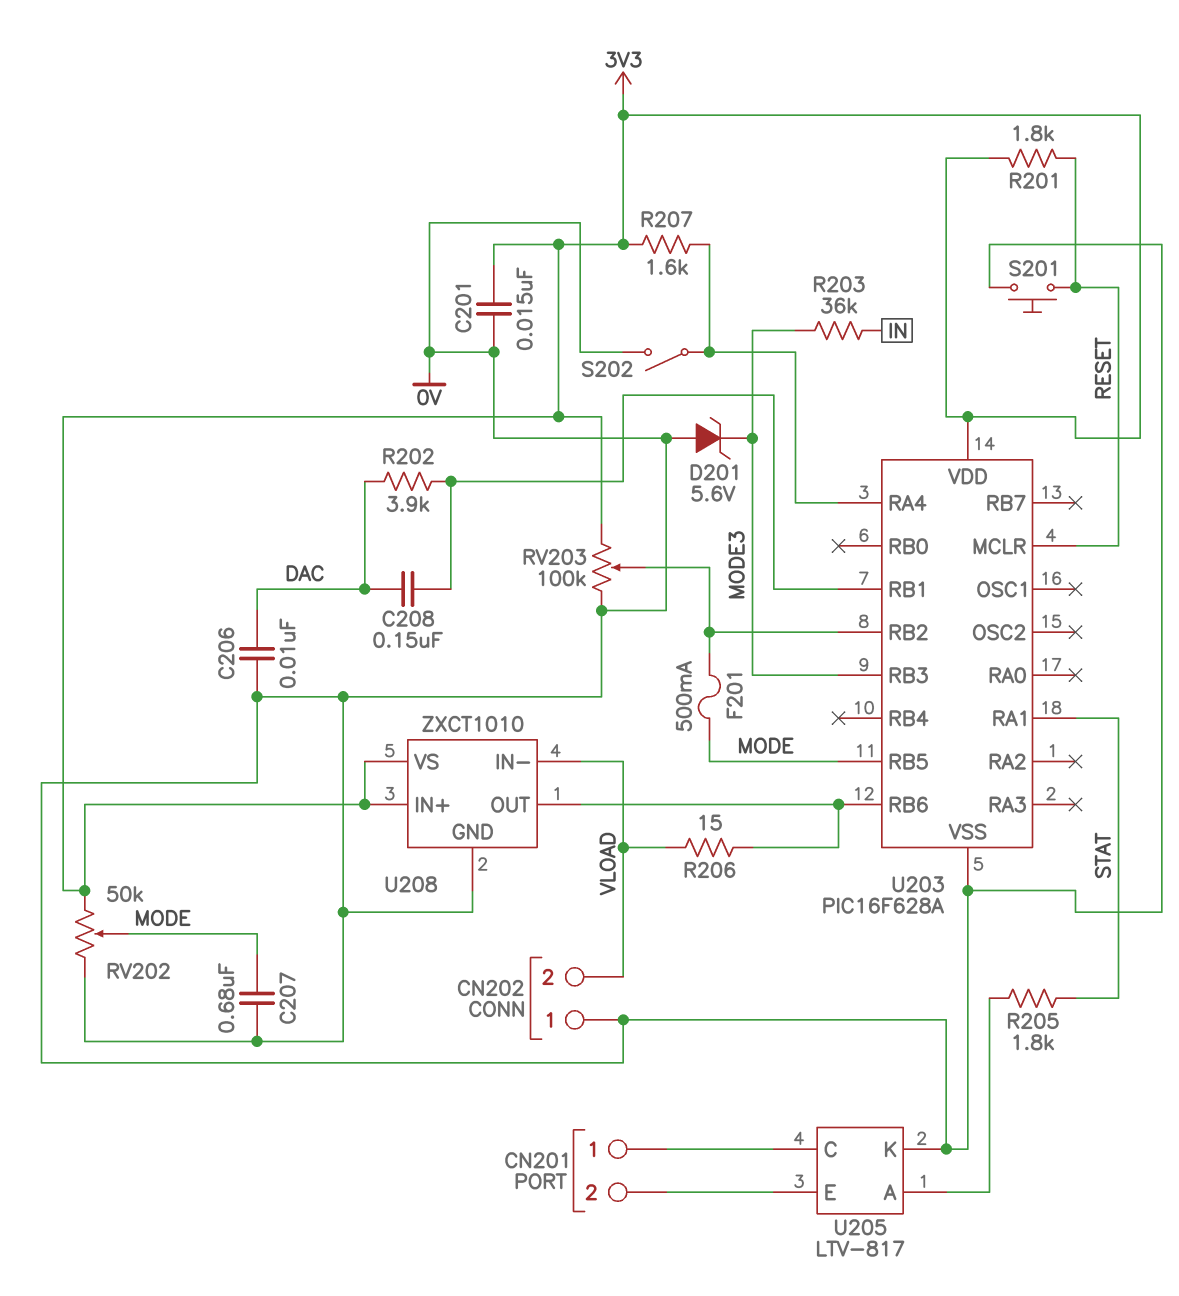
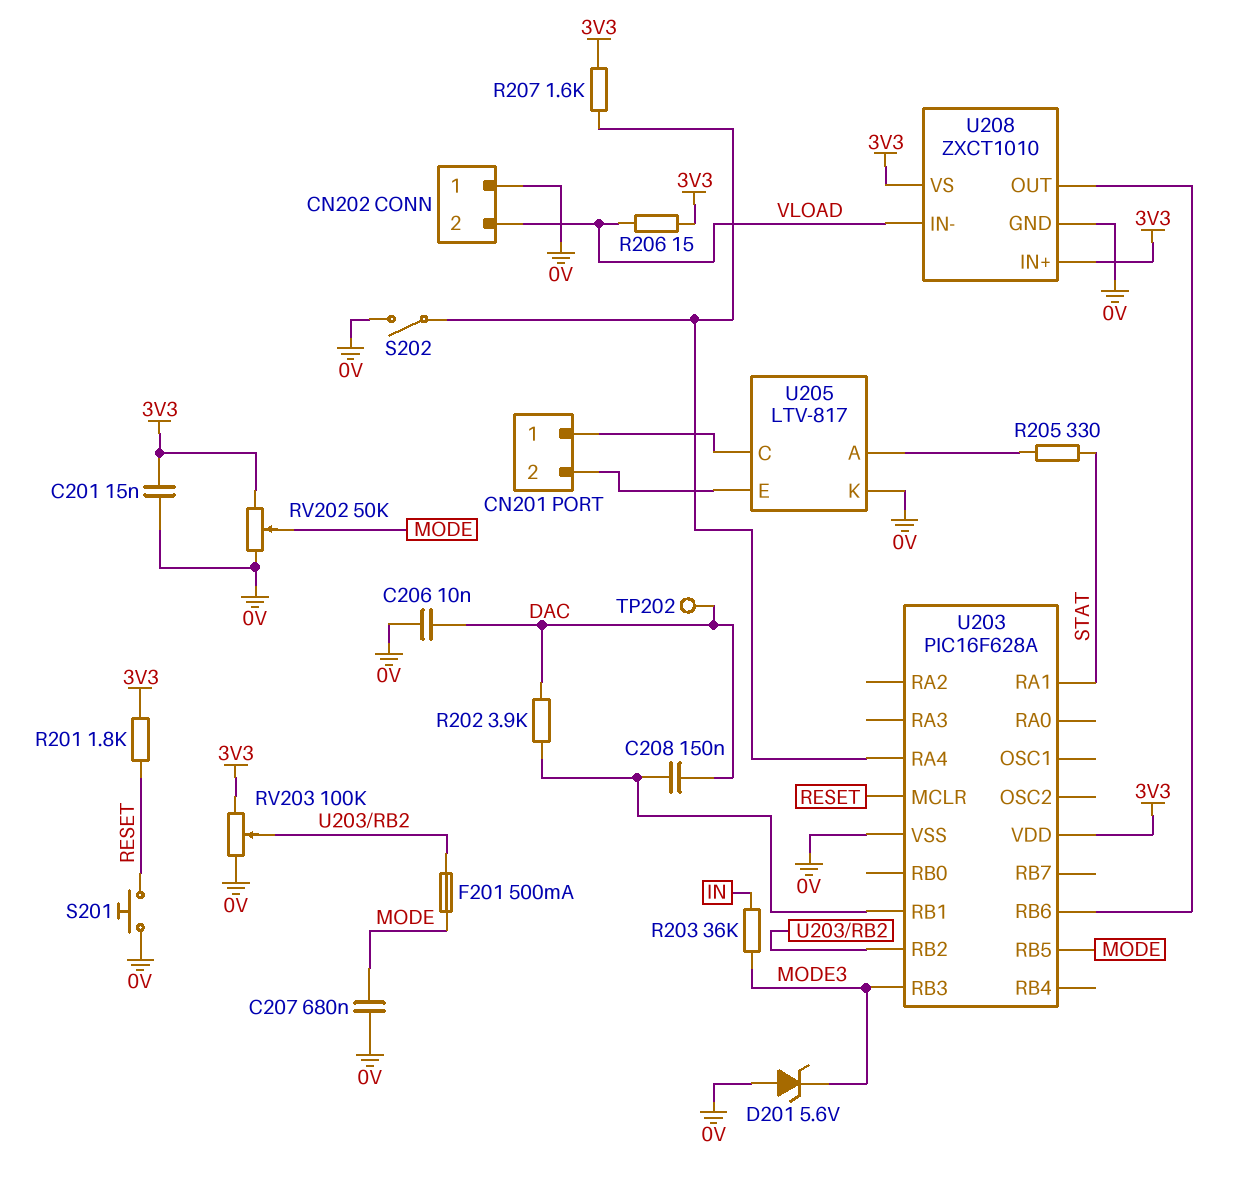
R205: 1.8k (STAT, U205/A) -> 330 (STAT, U205/A)
R206: 15 (U203/RB6, VLOAD) -> 15 (3V3, VLOAD)
TP202: none -> test point (DAC)

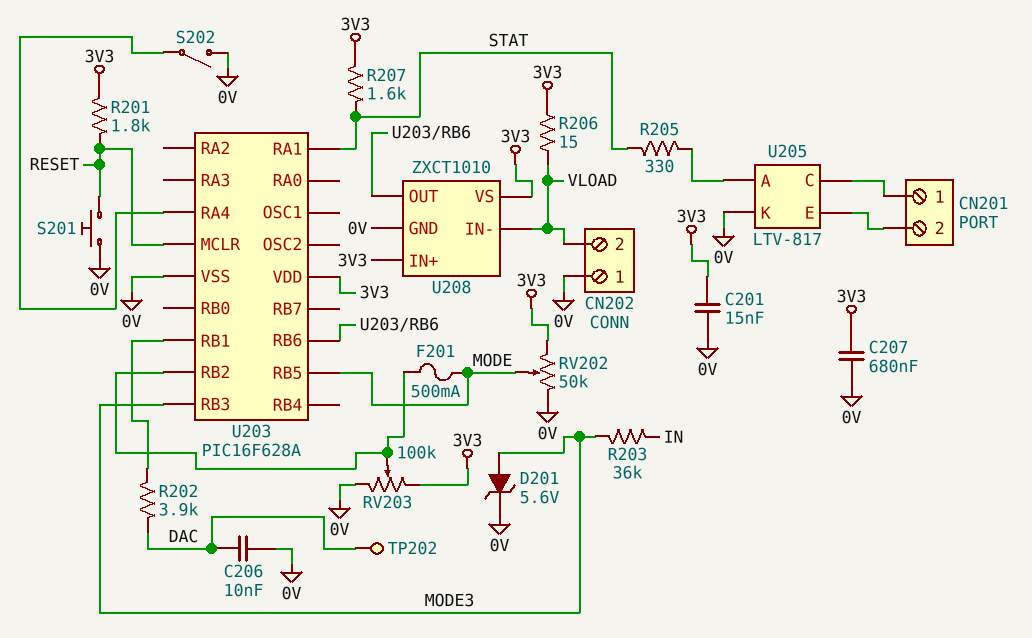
C207: 680nF (0V, MODE) -> 680nF (0V, 3V3)
C208: 150nF (DAC, U203/RB1) -> none
D201: zener 5.6V (A 0V, K MODE3) -> zener 5.6V (A MODE3, K 0V)
R207: 1.6k (3V3, U203/RA4) -> 1.6k (3V3, STAT)

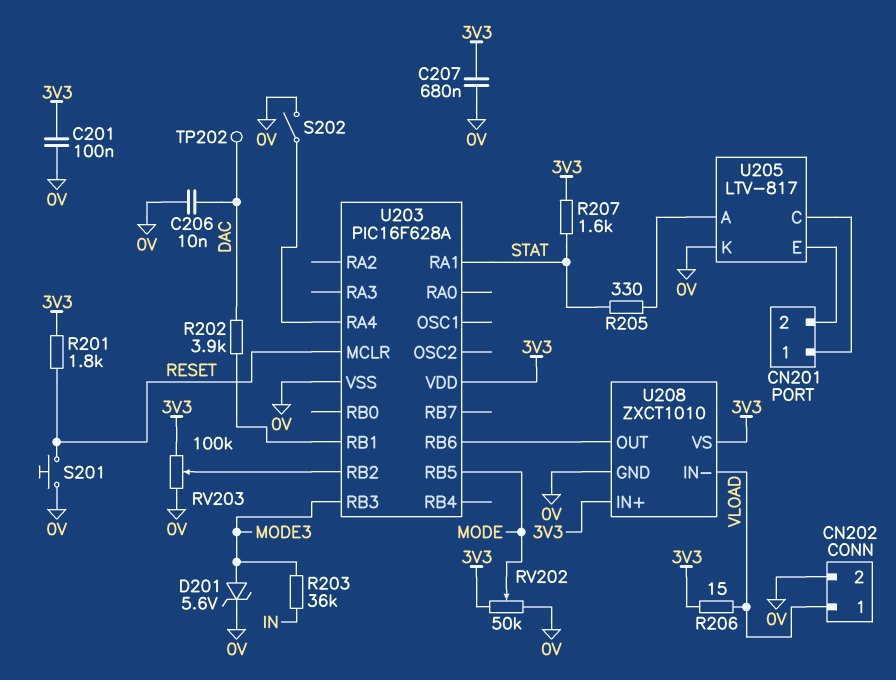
C201: 15nF (0V, 3V3) -> 100nF (0V, 3V3)
CN202 pin 1: 0V -> VLOAD
CN202 pin 2: VLOAD -> 0V
F201: 500mA (MODE, U203/RB2) -> none

